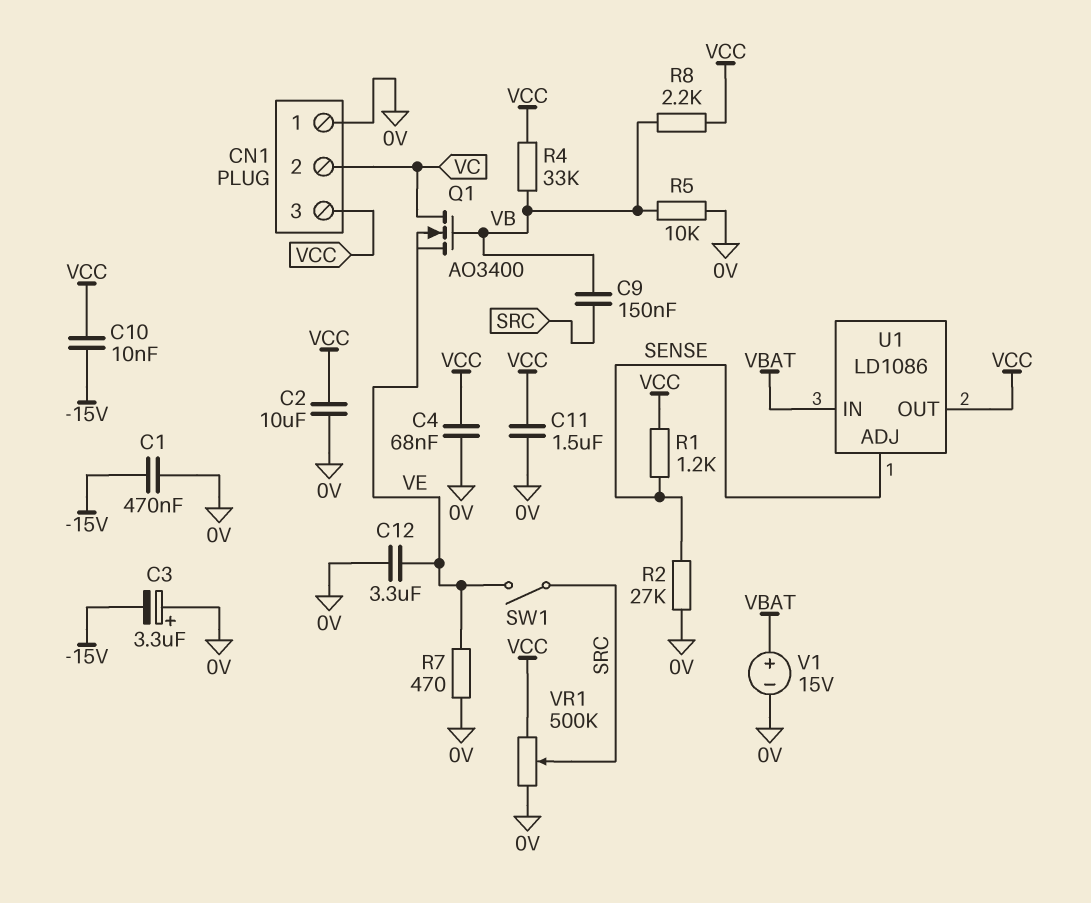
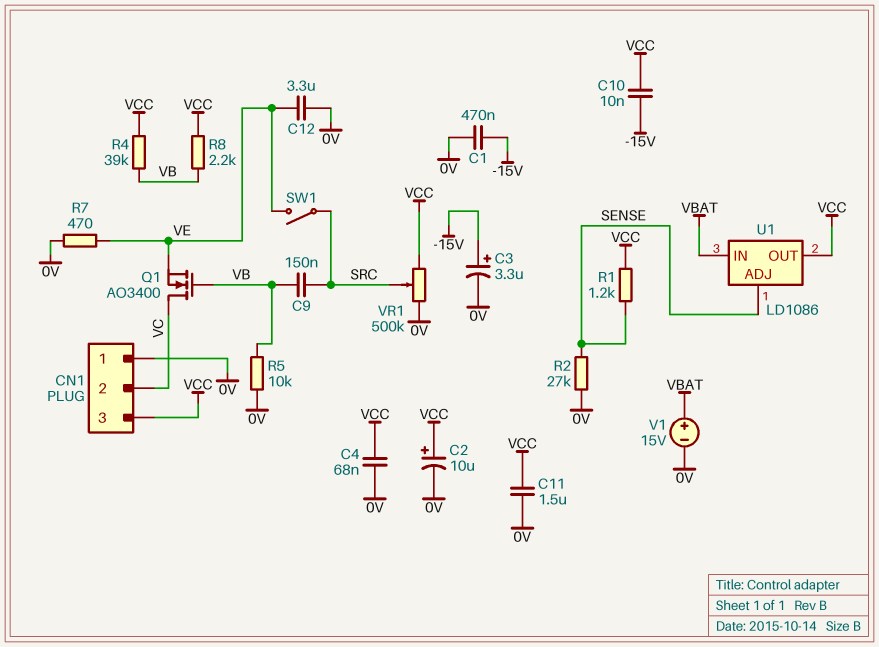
C2: 10uF (0V, VCC) -> 10uF (plus VCC, minus 0V)
C3: 3.3uF (plus 0V, minus -15V) -> 3.3uF (plus -15V, minus 0V)
R4: 33k (VB, VCC) -> 39k (VB, VCC)

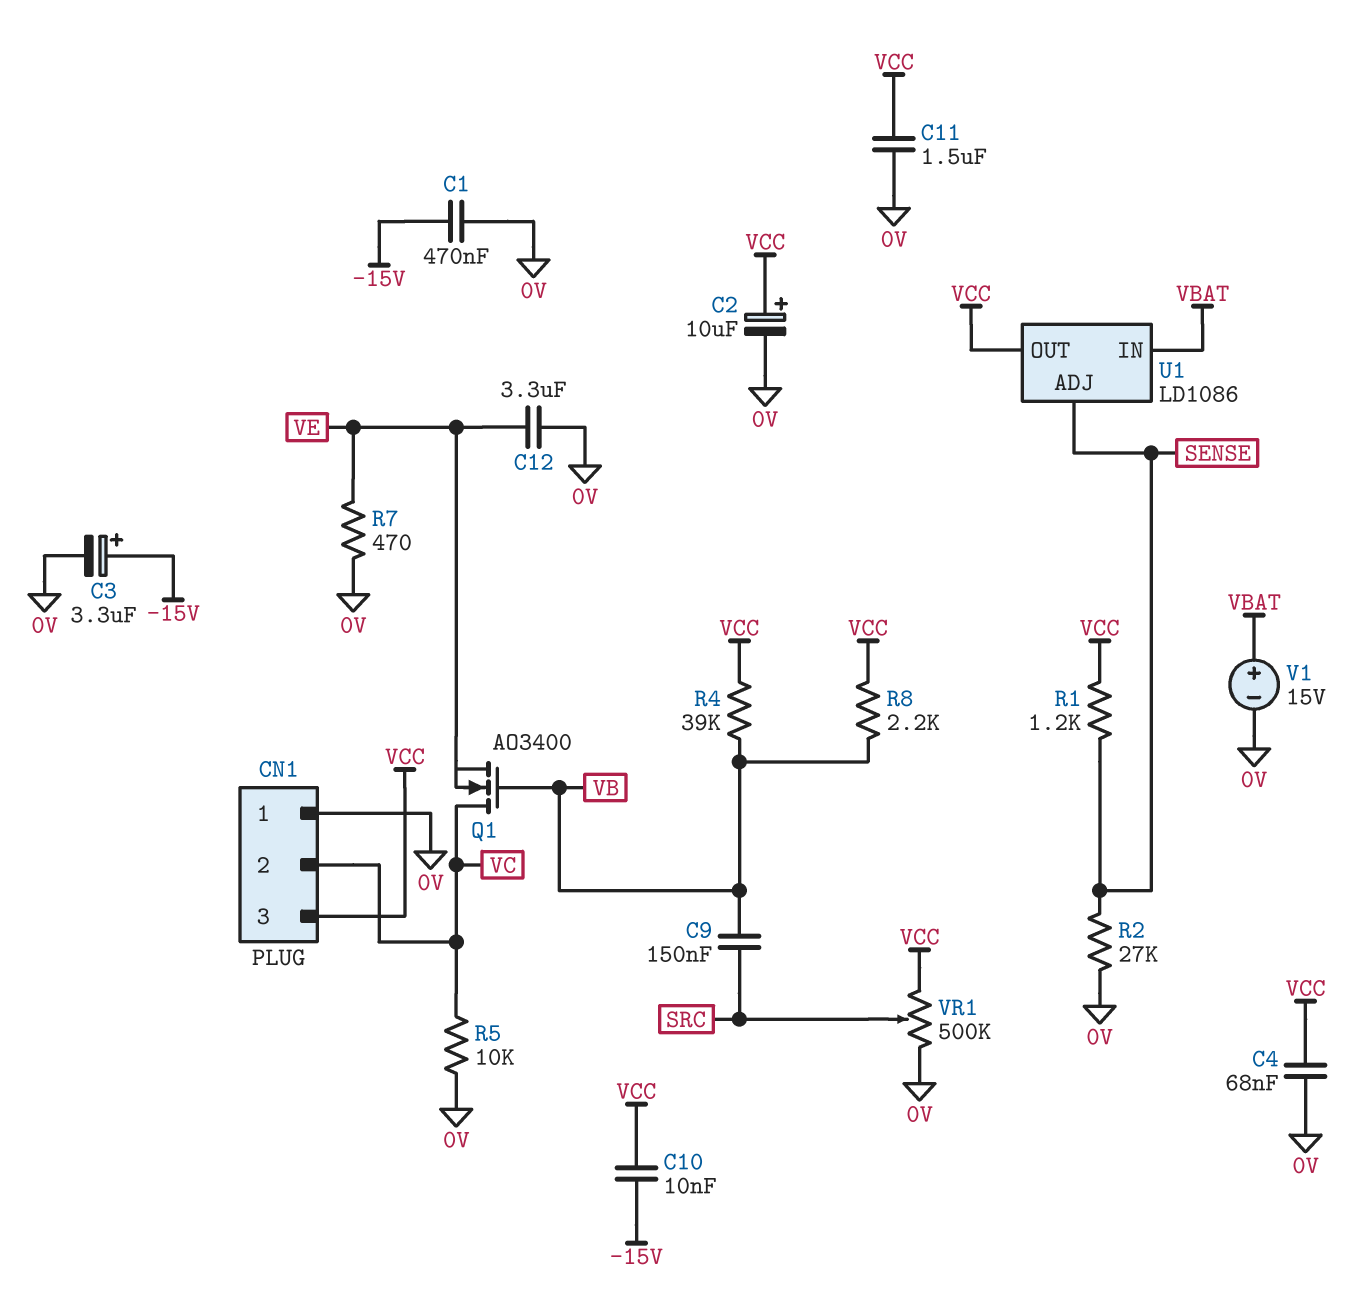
R5: 10k (0V, VB) -> 10k (0V, VC)
SW1: switch (SRC, VE) -> none

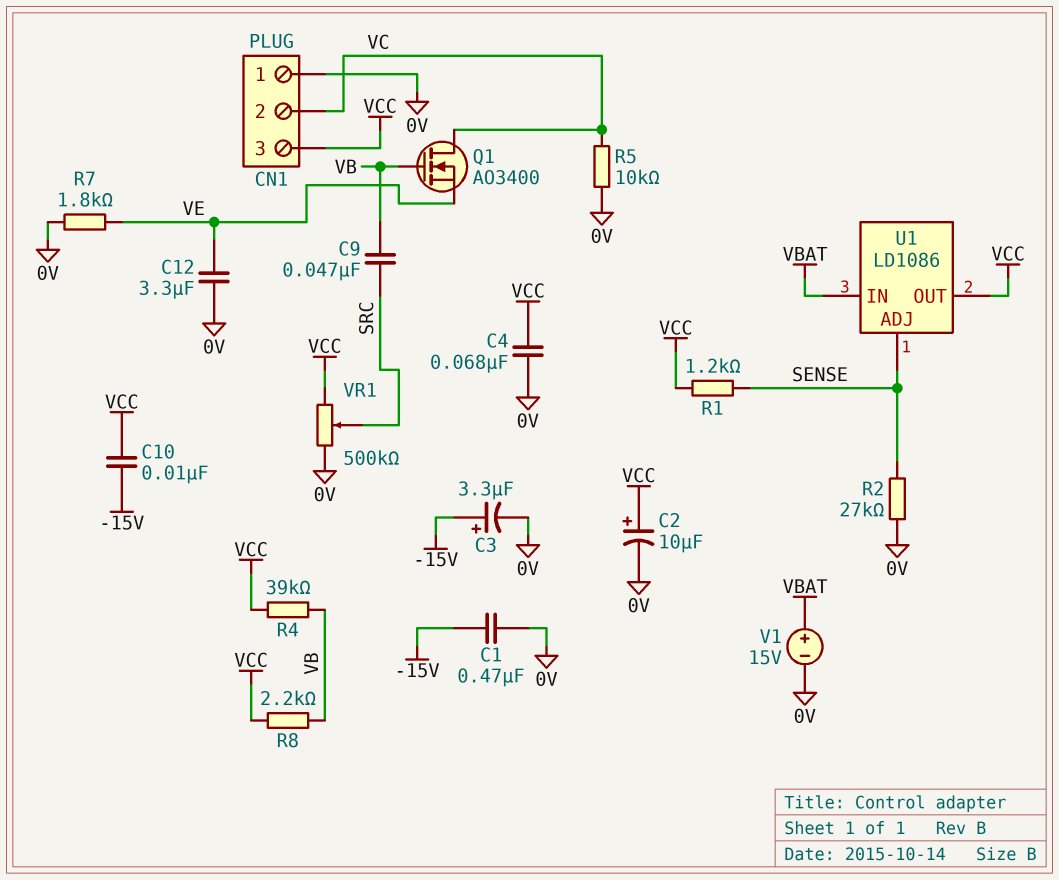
C9: 150nF (SRC, VB) -> 47nF (SRC, VB)
C11: 1.5uF (0V, VCC) -> none
R7: 470 (0V, VE) -> 1.8k (0V, VE)

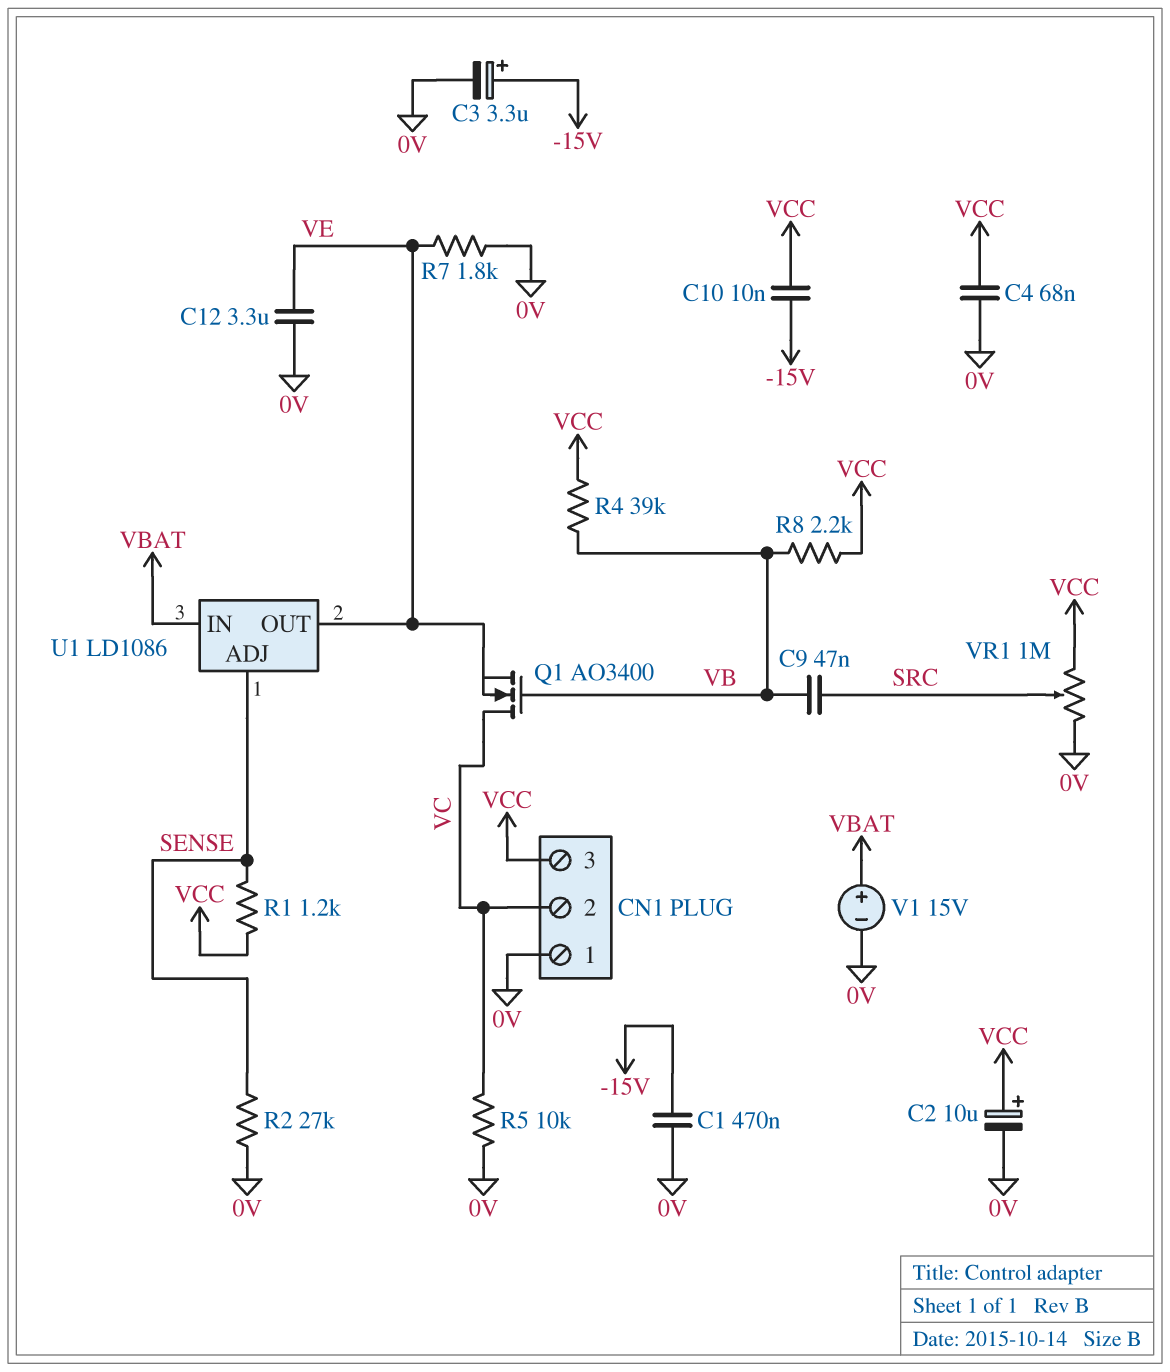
U1 pin OUT: VCC -> VE
VR1: 500k (0V, VCC, wiper SRC) -> 1M (0V, VCC, wiper SRC)

